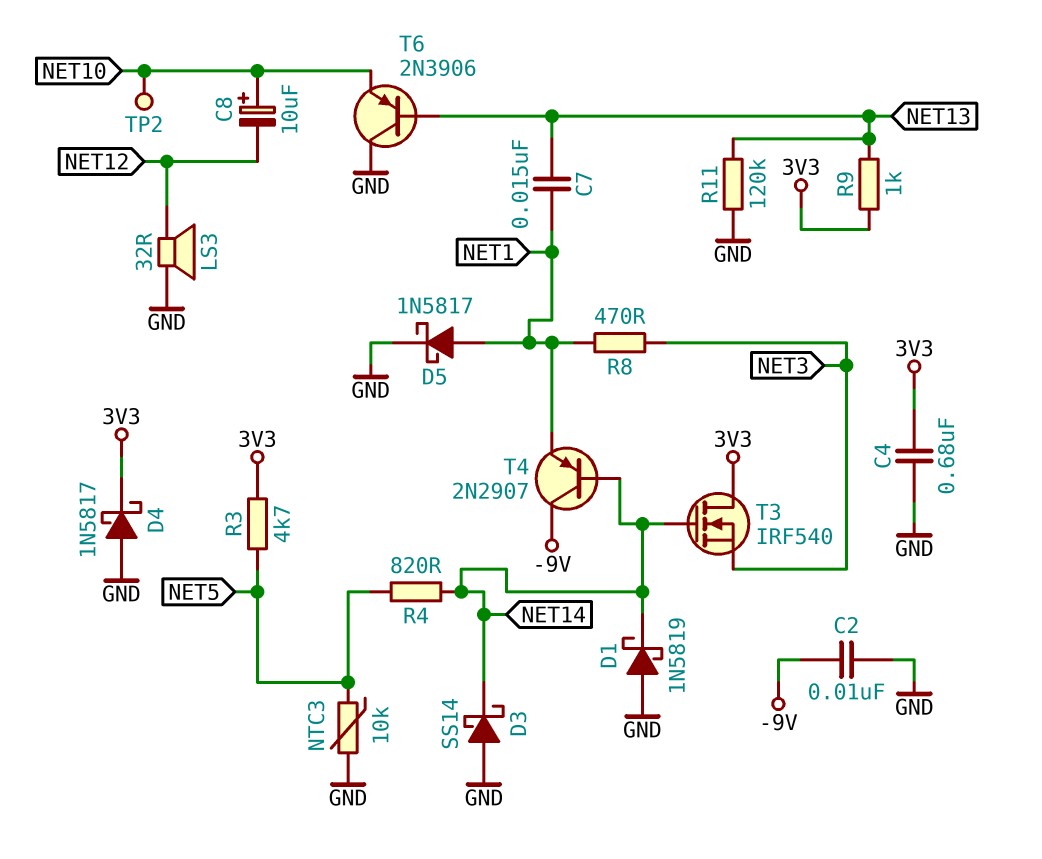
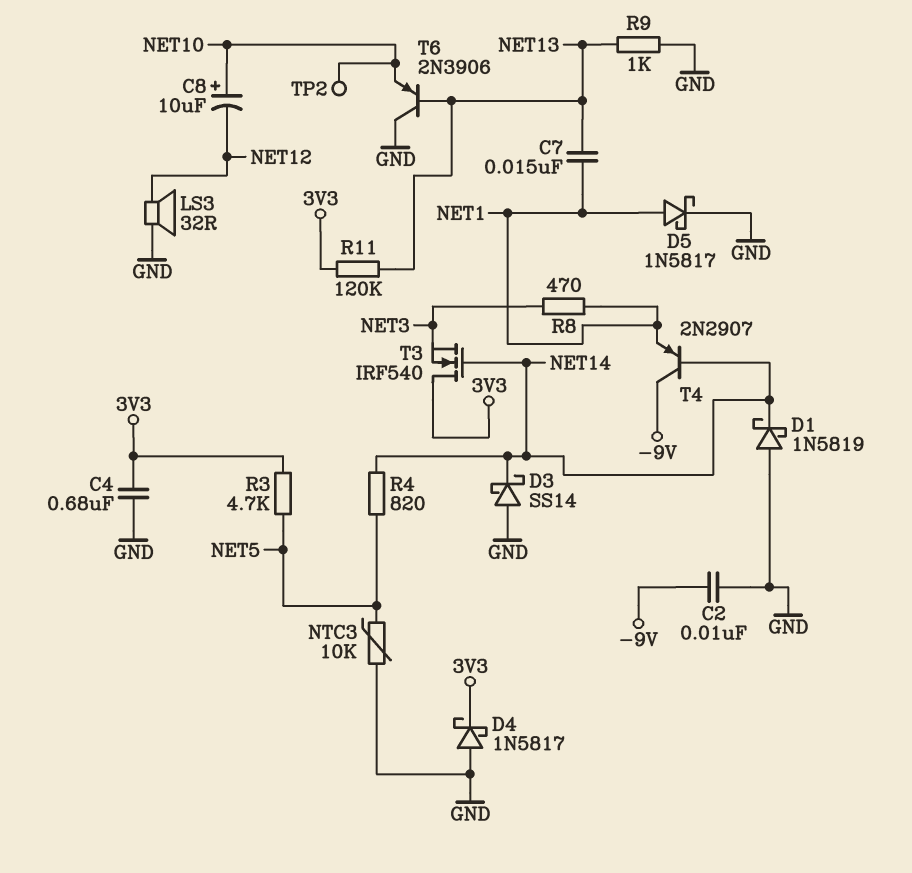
R9: 1k (3V3, NET13) -> 1k (GND, NET13)
R11: 120k (GND, NET13) -> 120k (3V3, NET13)

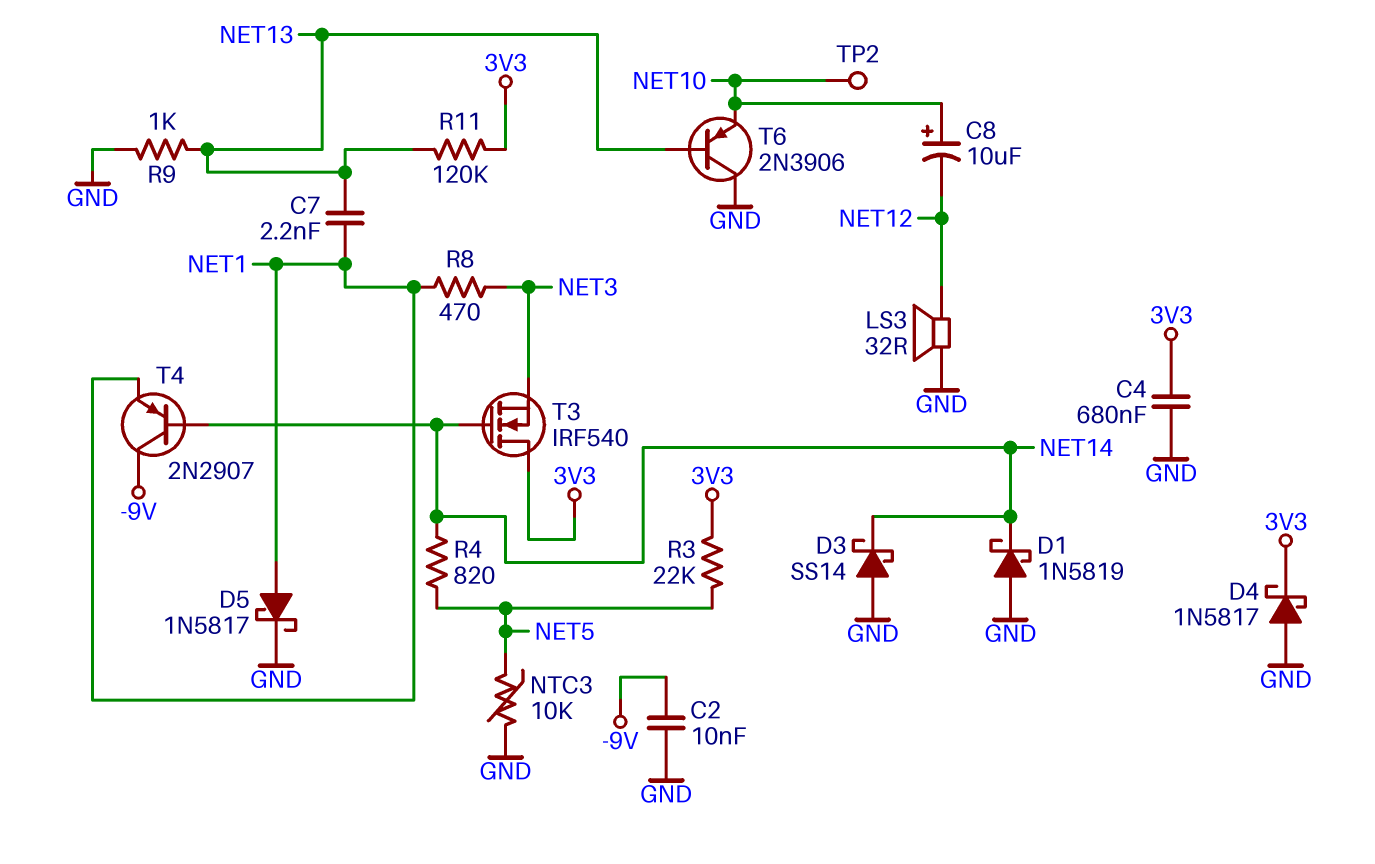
C7: 15nF (NET1, NET13) -> 2.2nF (NET1, NET13)
R3: 4.7k (3V3, NET5) -> 22k (3V3, NET5)

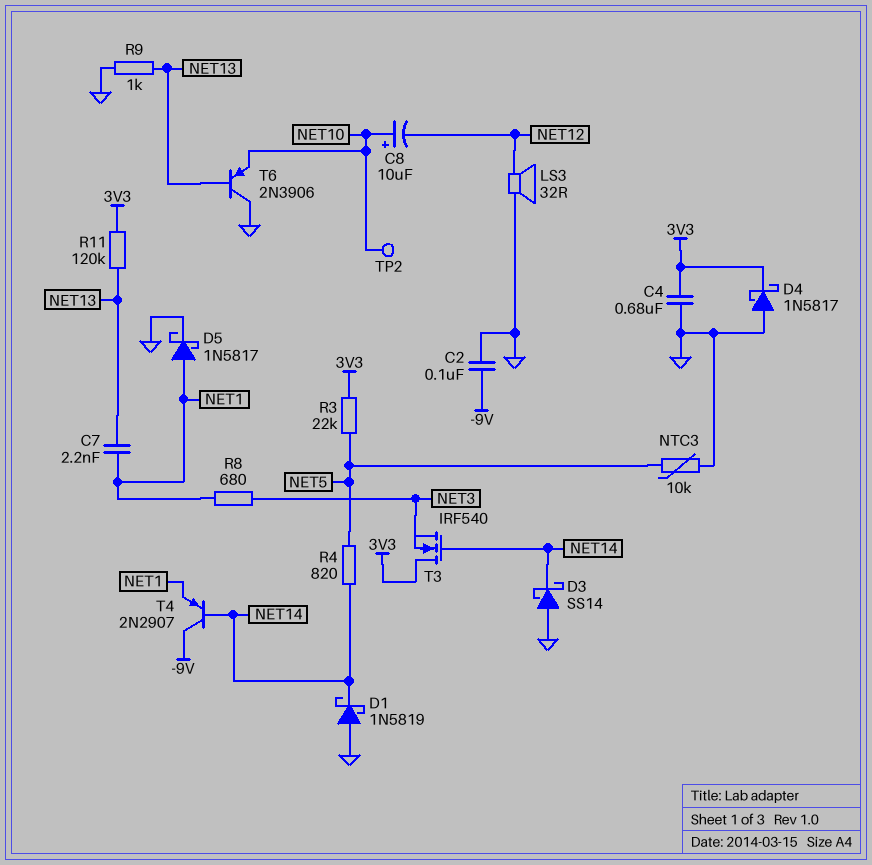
C2: 10nF (-9V, GND) -> 100nF (-9V, GND)
R8: 470 (NET1, NET3) -> 680 (NET1, NET3)

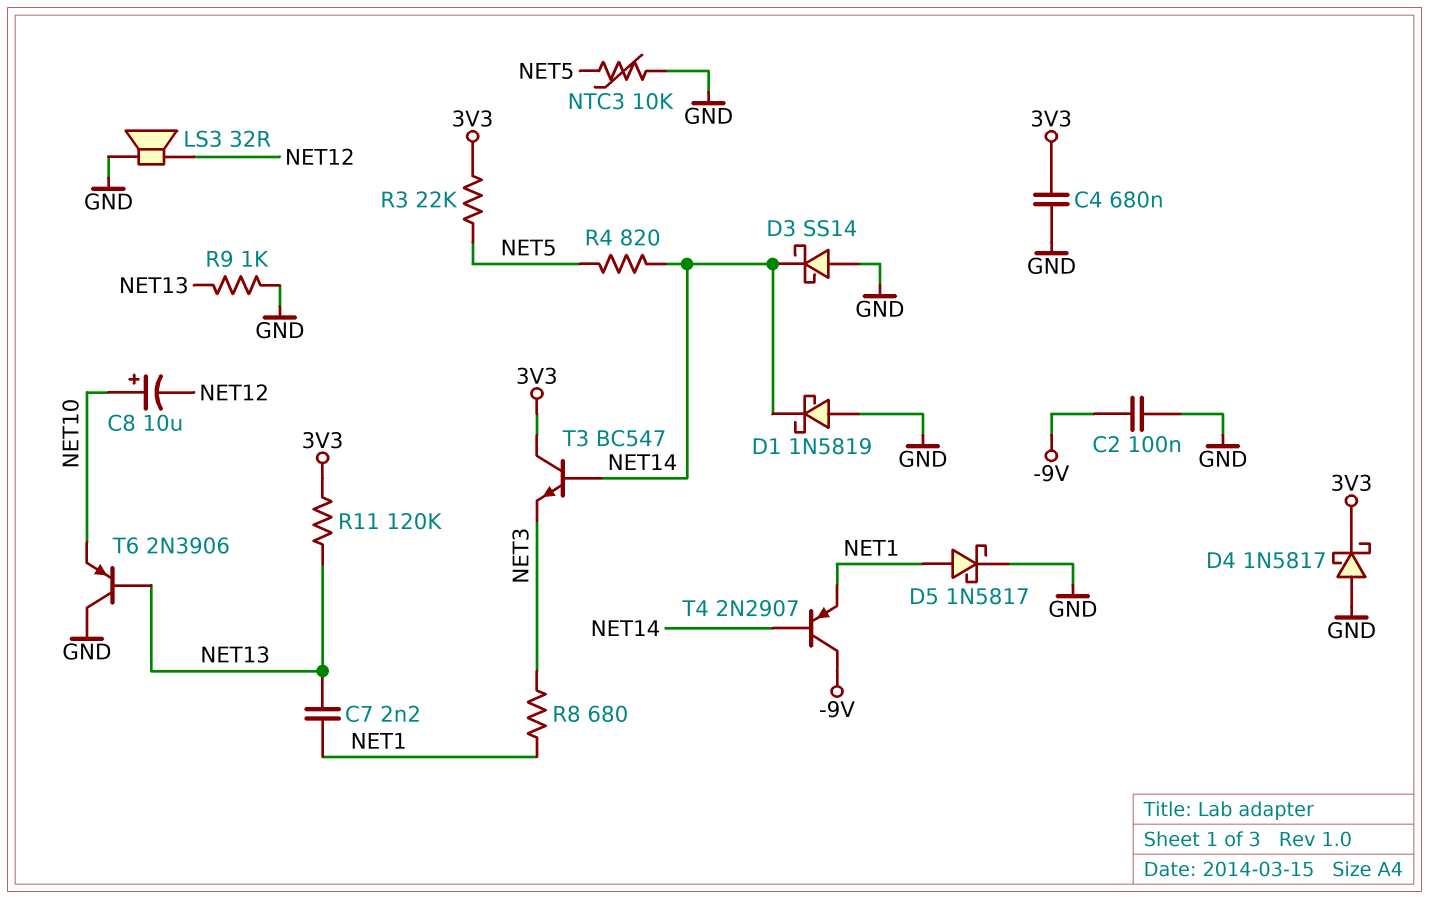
T3: NMOS IRF540 (G NET14, D 3V3, S NET3) -> NPN BC547 (B NET14, C 3V3, E NET3)
TP2: test point (NET10) -> none

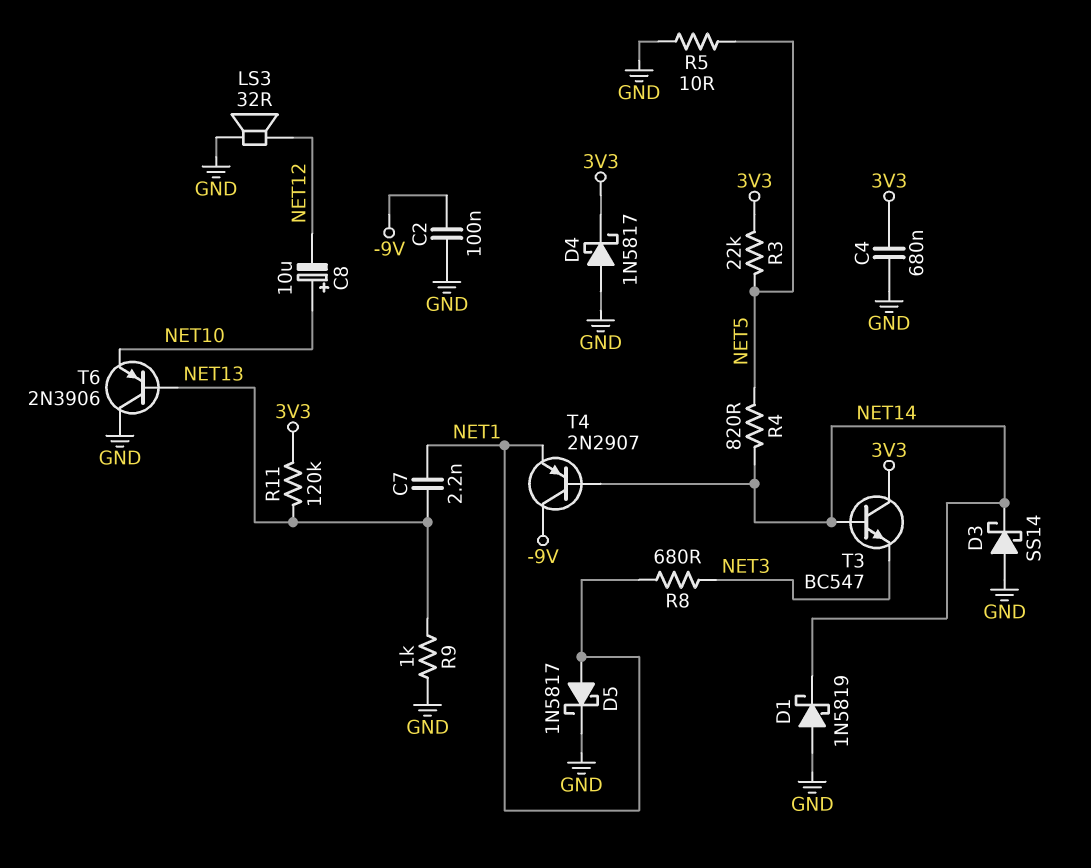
NTC3: 10k (GND, NET5) -> none
R5: none -> 10 (GND, NET5)

